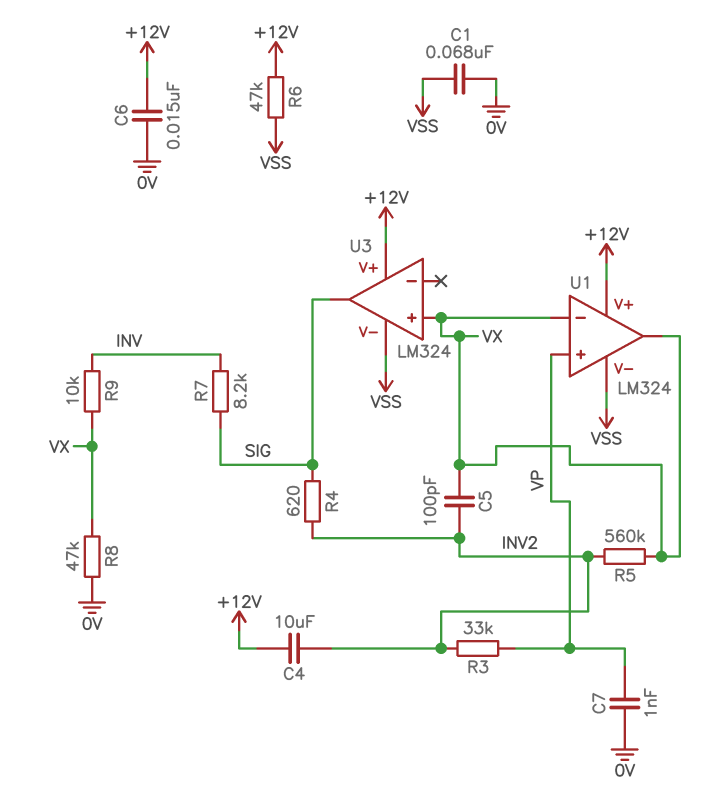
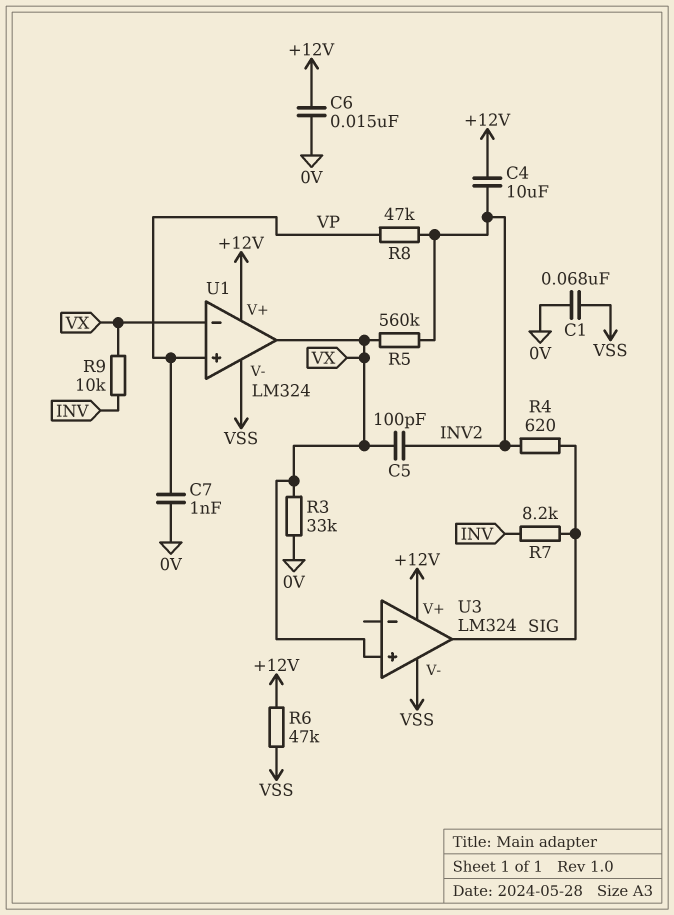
R3: 33k (INV2, VP) -> 33k (0V, VX)
R8: 47k (0V, VX) -> 47k (INV2, VP)

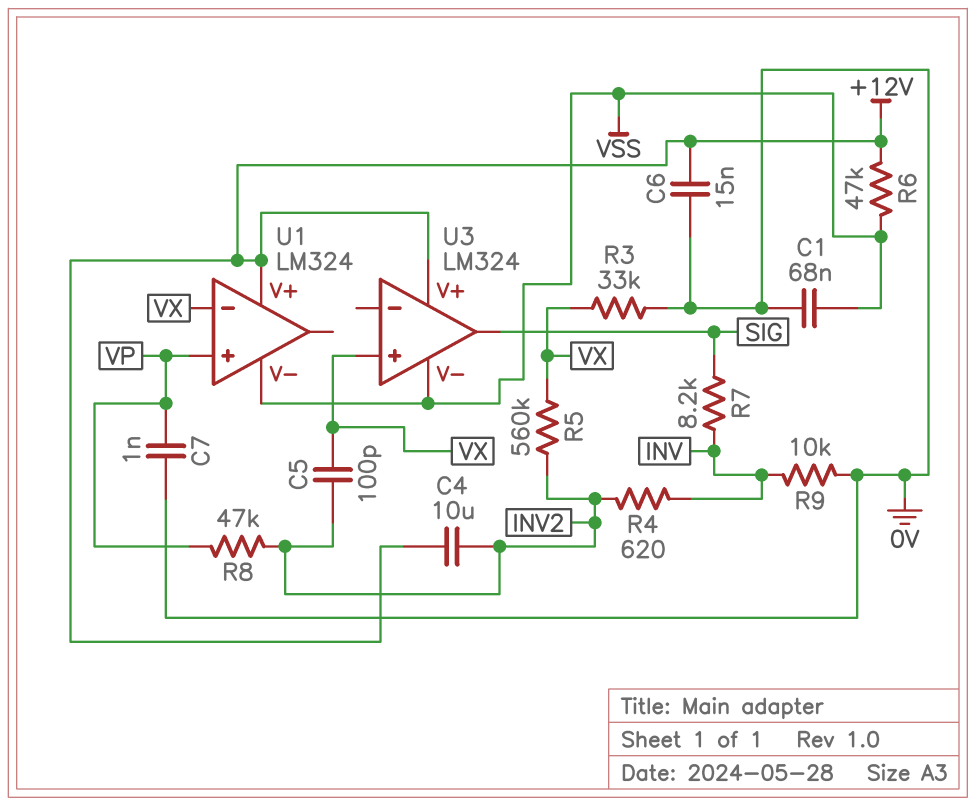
R4: 620 (INV2, SIG) -> 620 (INV, INV2)
R9: 10k (INV, VX) -> 10k (0V, INV)
U1 pin out: VX -> none

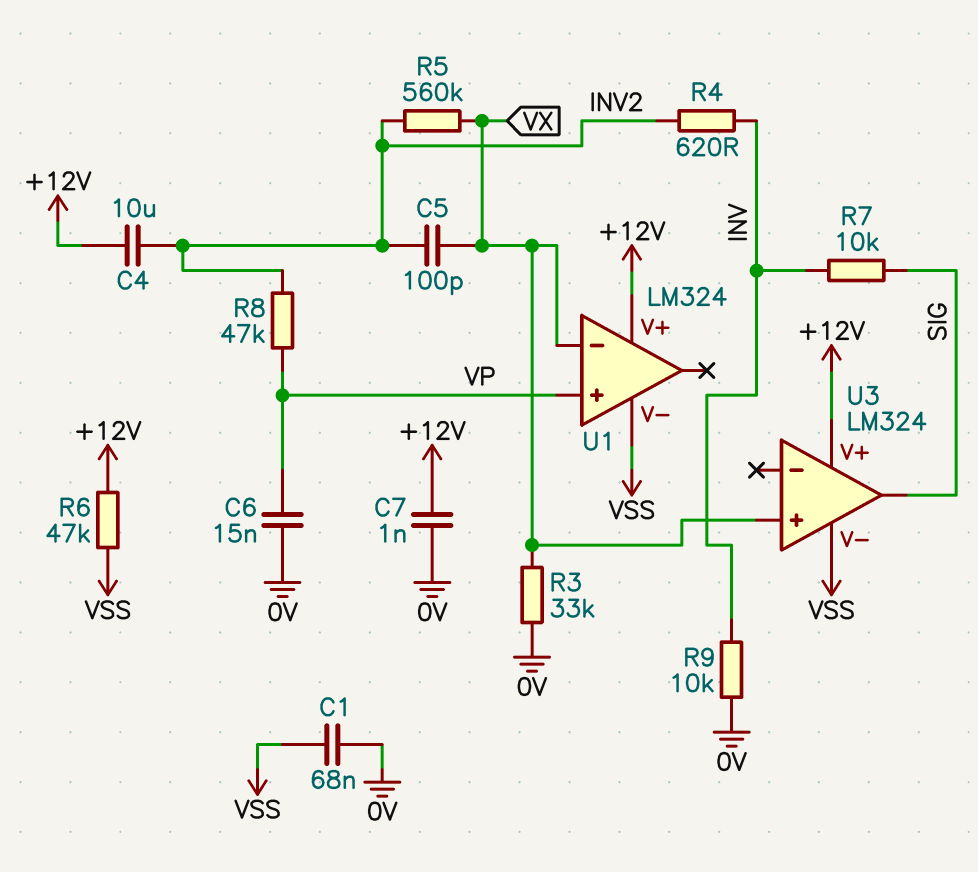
C6: 15nF (+12V, 0V) -> 15nF (0V, VP)
C7: 1nF (0V, VP) -> 1nF (+12V, 0V)
R7: 8.2k (INV, SIG) -> 10k (INV, SIG)

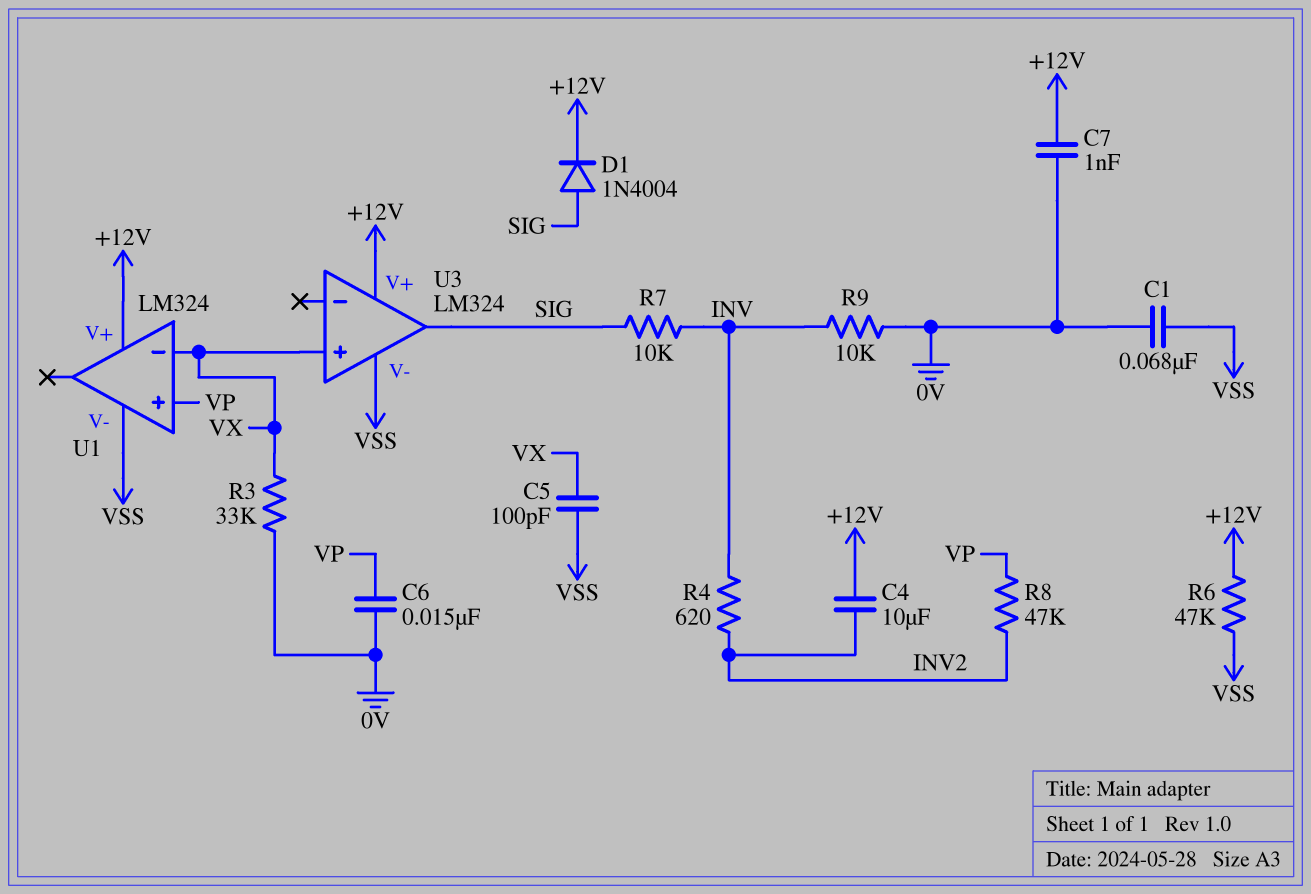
C5: 100pF (INV2, VX) -> 100pF (VSS, VX)
D1: none -> diode 1N4004 (A SIG, K +12V)
R5: 560k (INV2, VX) -> none

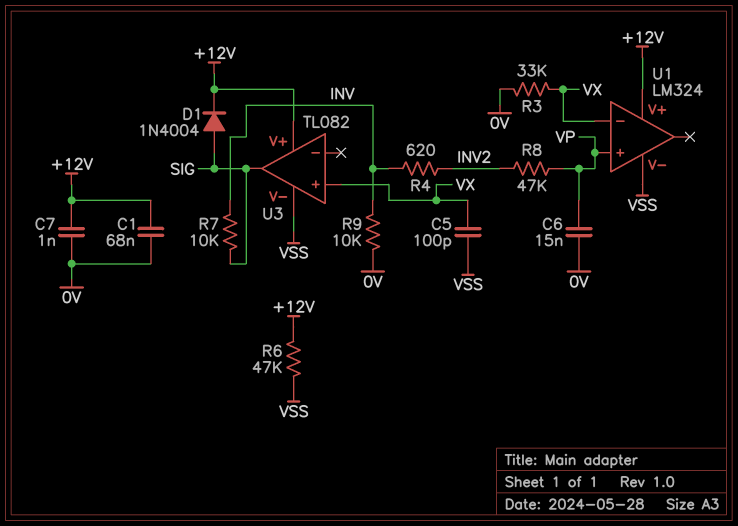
C1: 68nF (0V, VSS) -> 68nF (+12V, 0V)
C4: 10uF (+12V, INV2) -> none
U3: LM324 -> TL082

